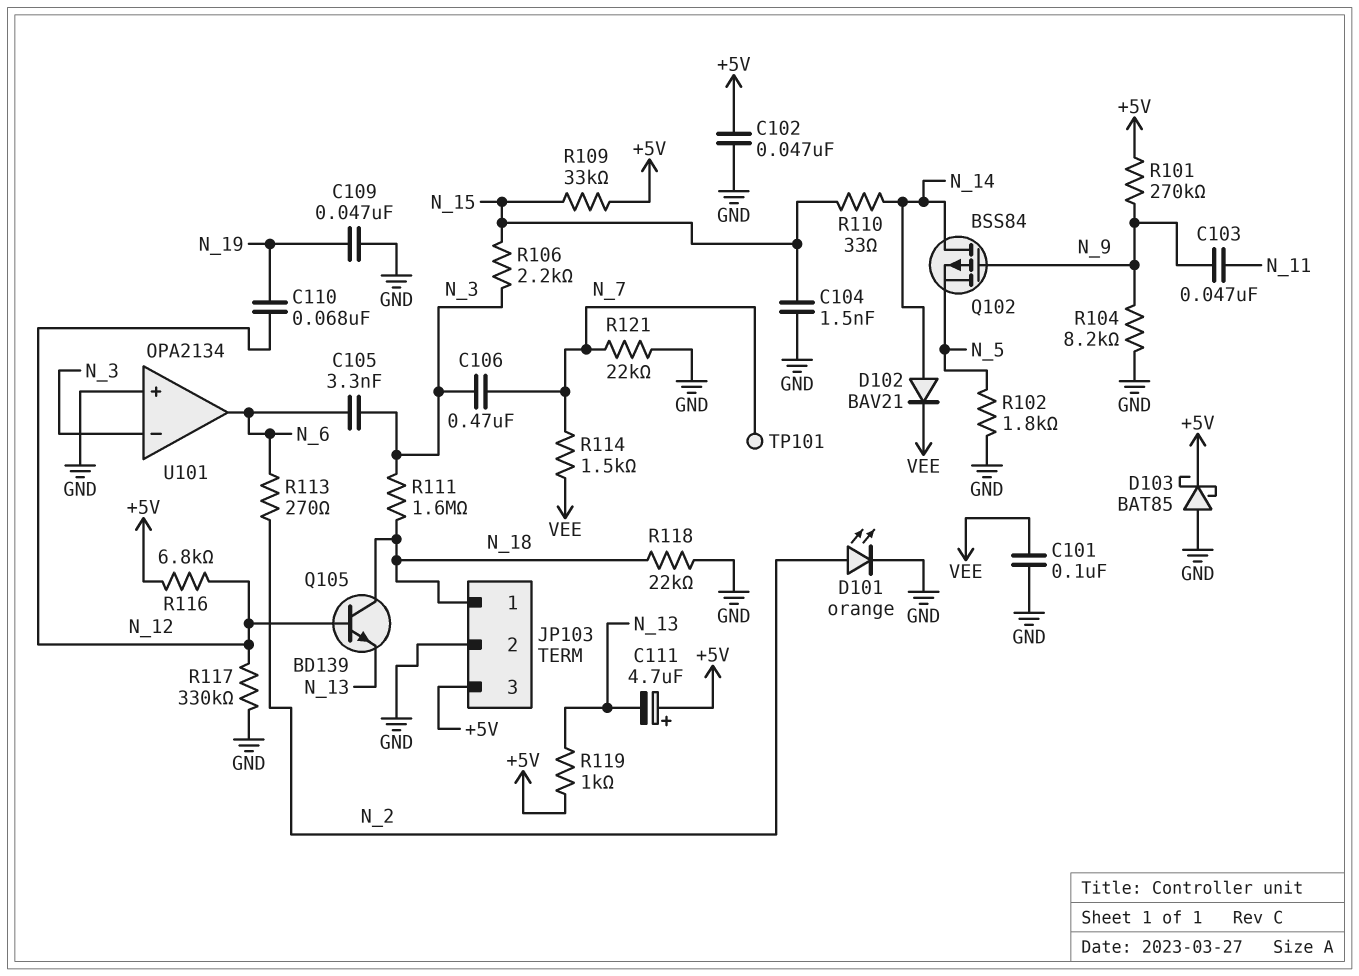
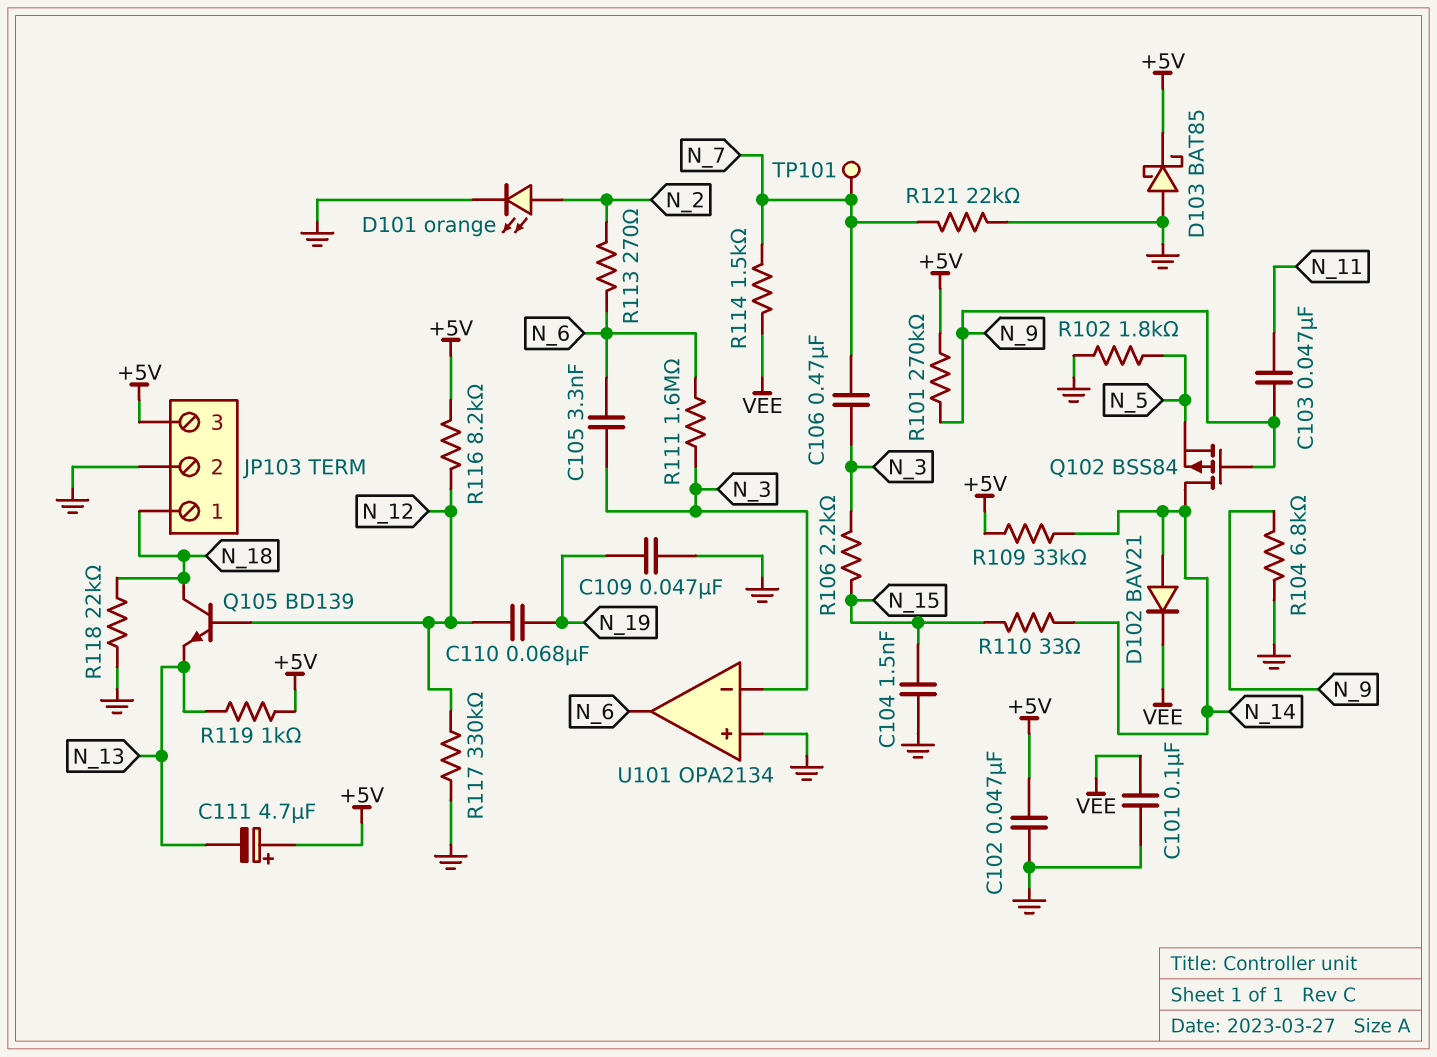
R104: 8.2k (GND, N_9) -> 6.8k (GND, N_9)
R109: 33k (+5V, N_15) -> 33k (+5V, N_14)
R111: 1.6M (N_3, N_18) -> 1.6M (N_3, N_6)
R116: 6.8k (+5V, N_12) -> 8.2k (+5V, N_12)

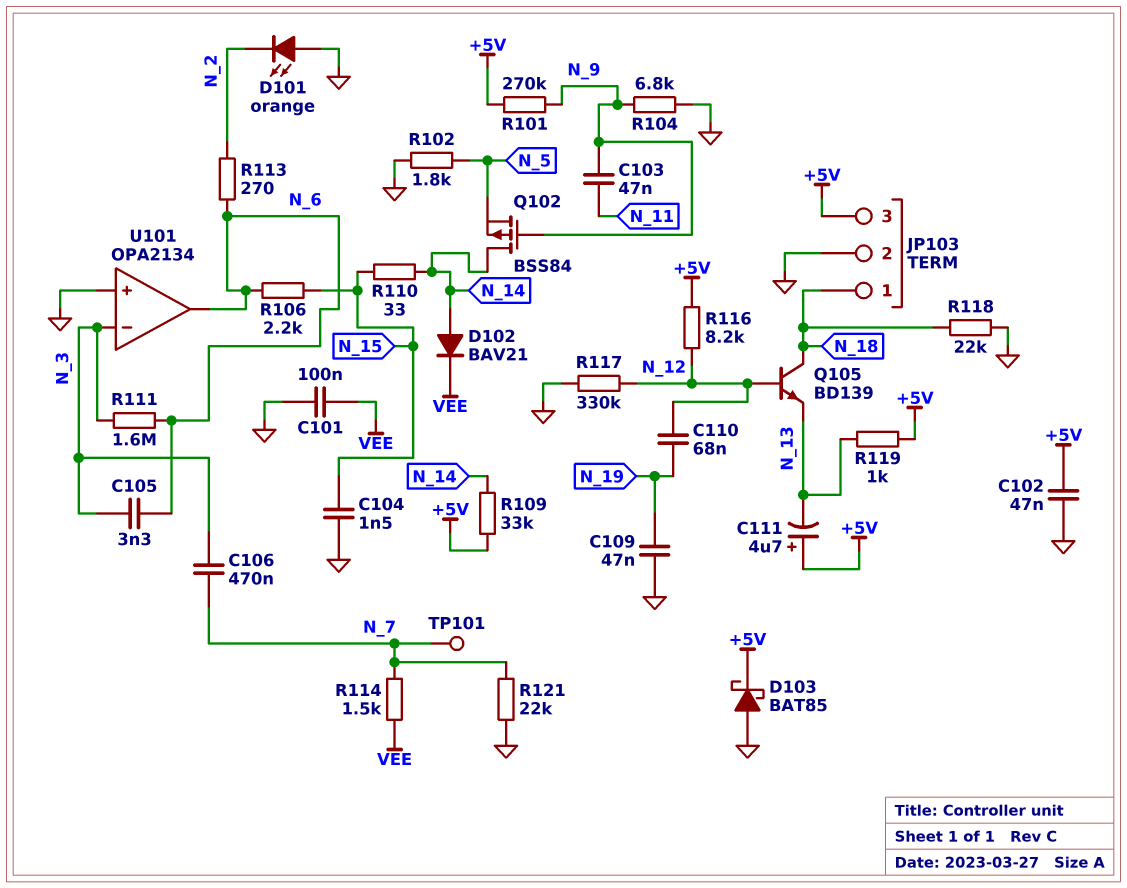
D101: LED orange (A N_2, K GND) -> LED orange (A GND, K N_2)
R106: 2.2k (N_3, N_15) -> 2.2k (N_6, N_15)

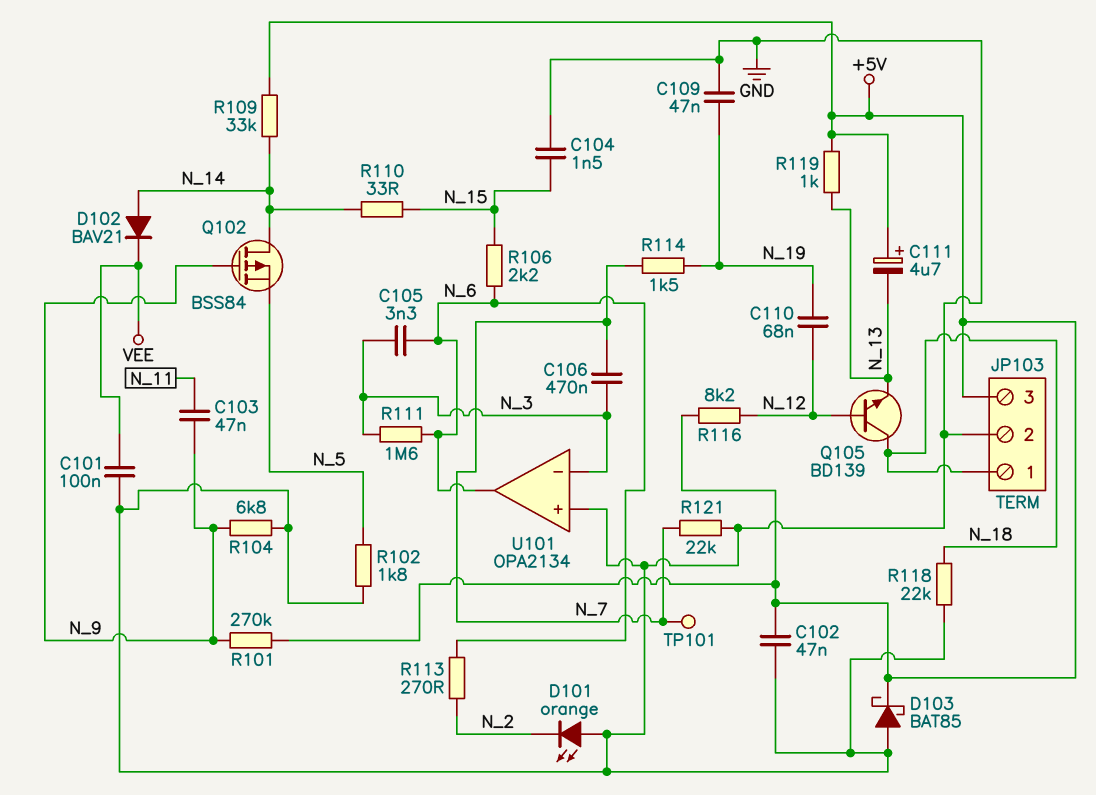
R114: 1.5k (N_7, VEE) -> 1.5k (N_7, N_19)
R117: 330k (GND, N_12) -> none

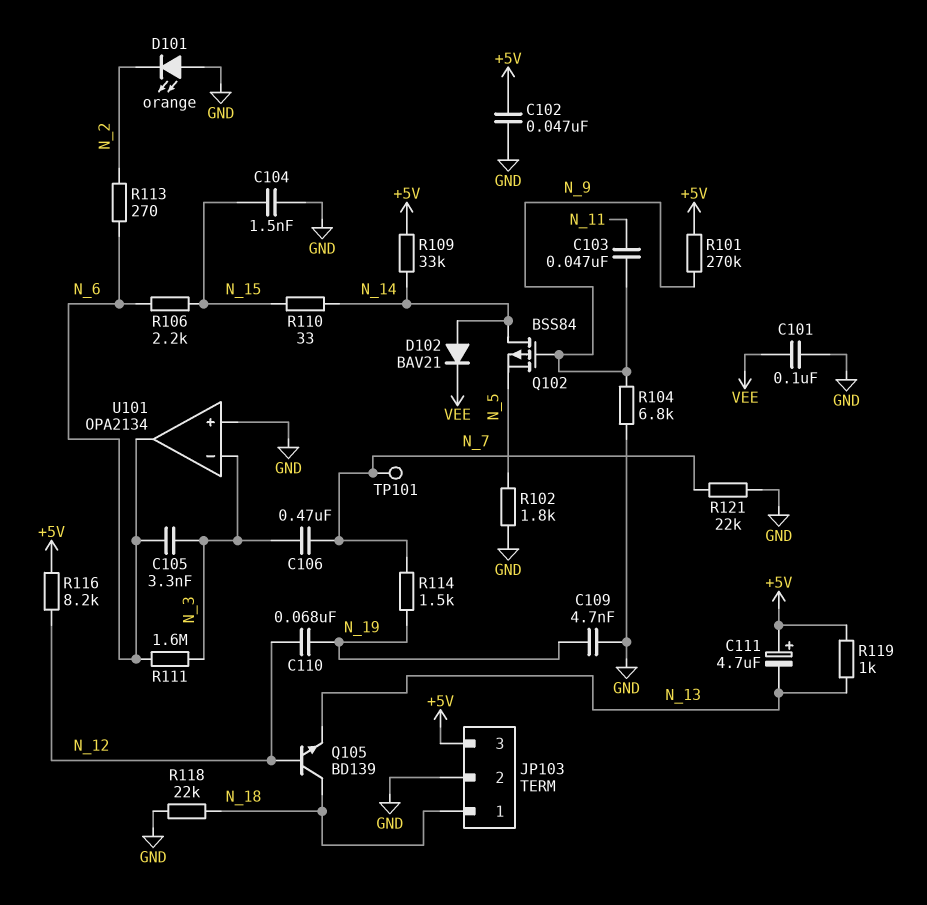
C109: 47nF (GND, N_19) -> 4.7nF (GND, N_19)
D103: schottky BAT85 (A GND, K +5V) -> none

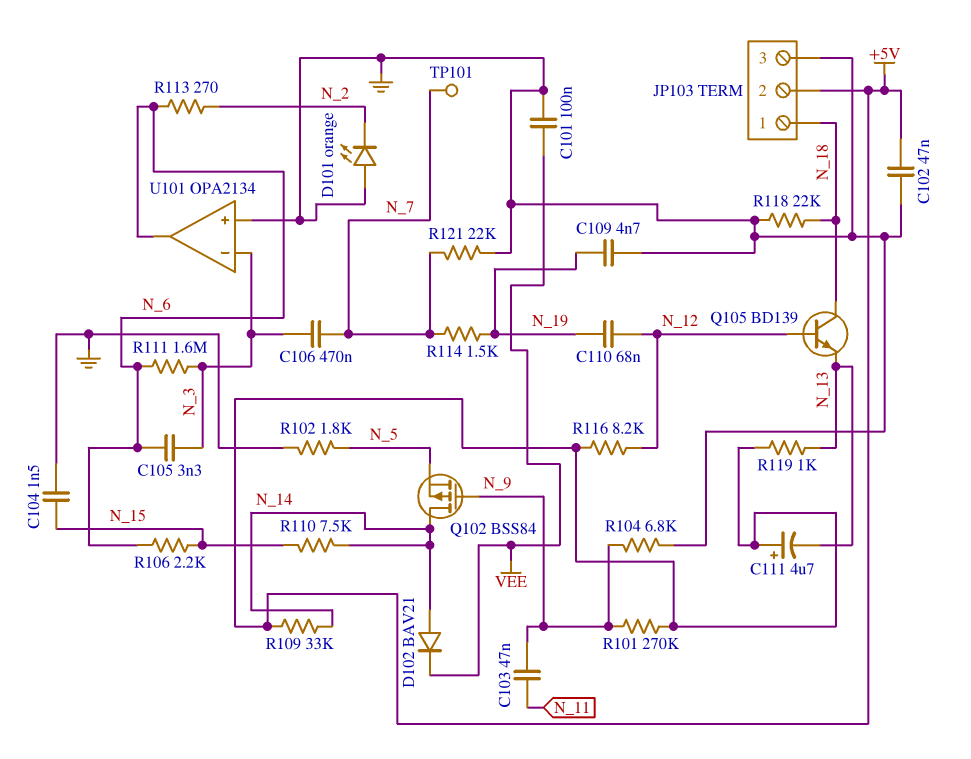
JP103 pin 2: GND -> +5V
JP103 pin 3: +5V -> GND
R110: 33 (N_14, N_15) -> 7.5k (N_14, N_15)

